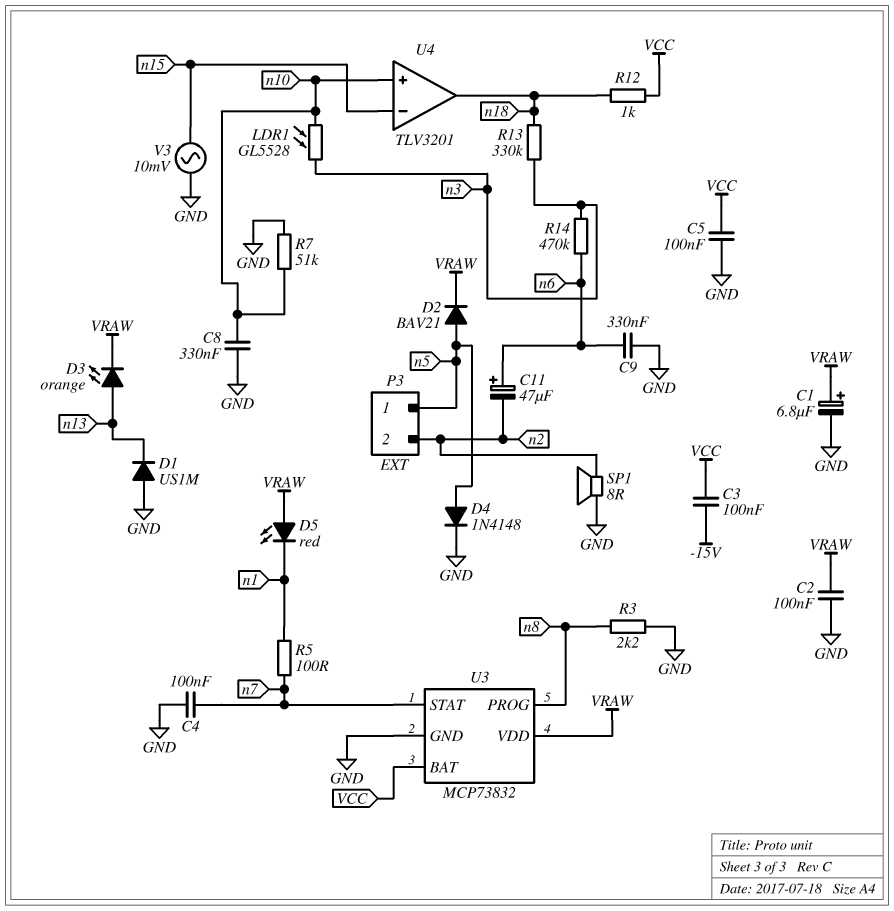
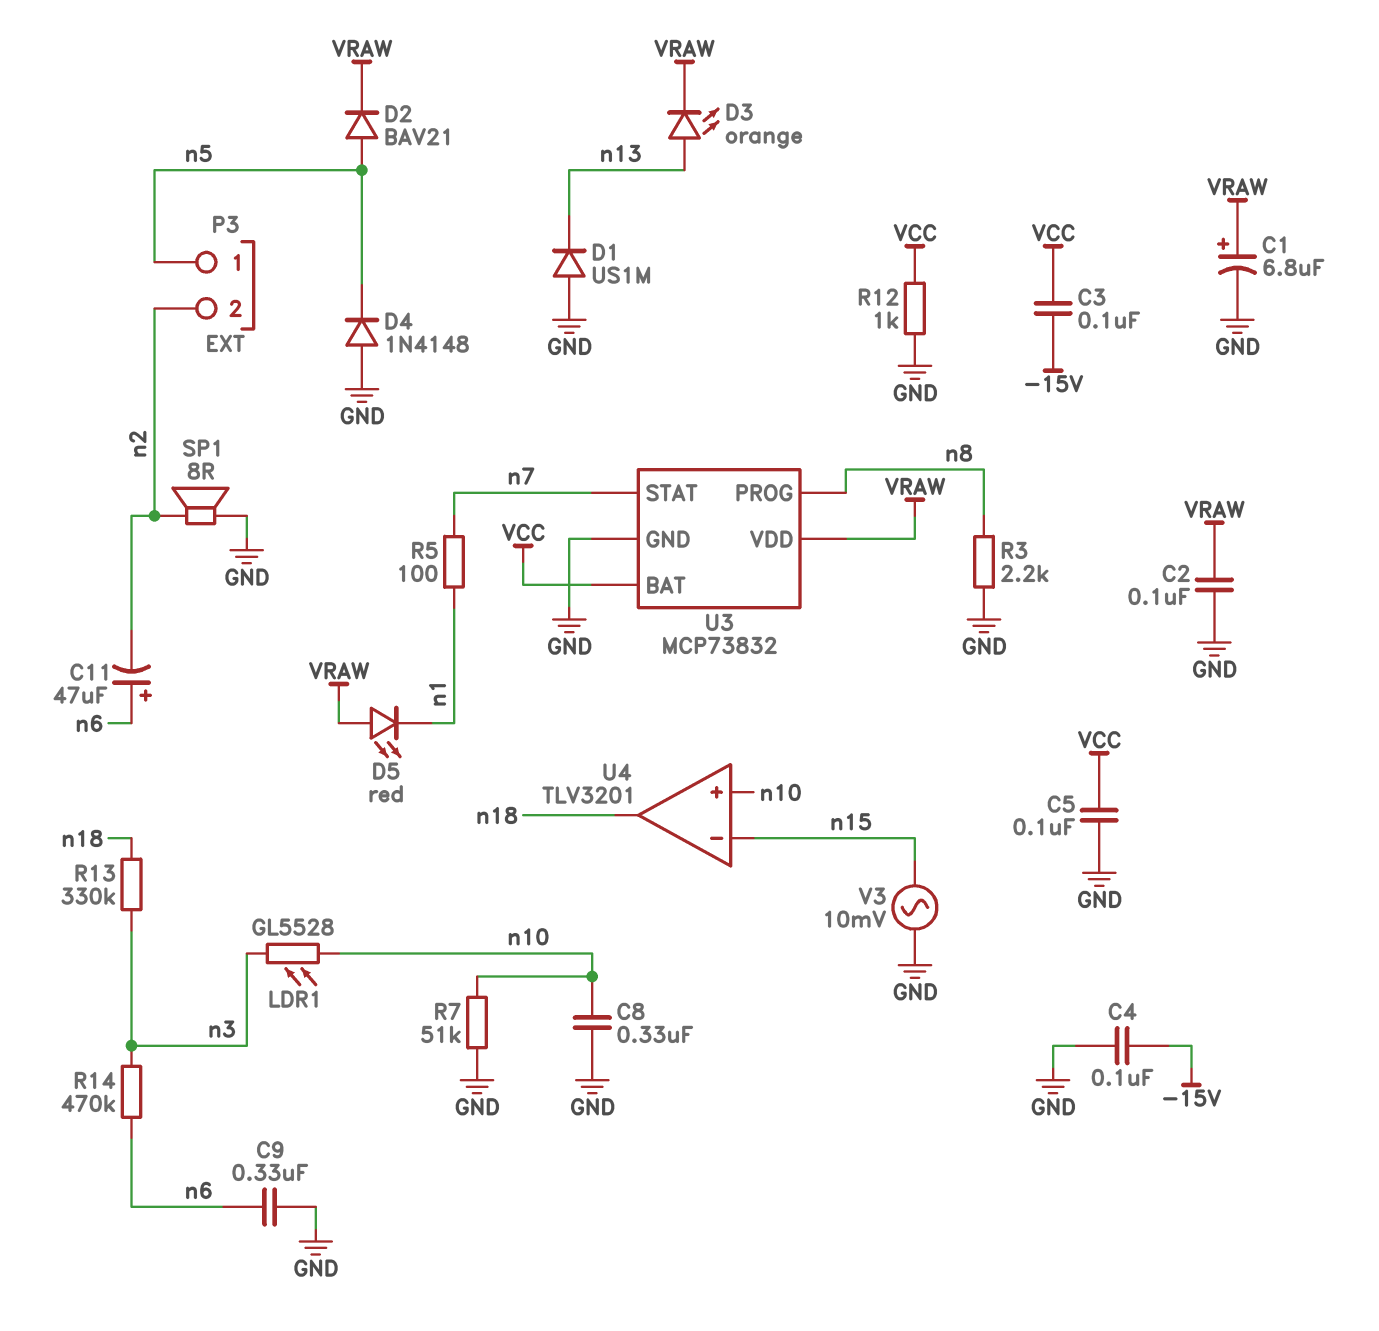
C4: 100nF (GND, n7) -> 100nF (-15V, GND)
D4: diode 1N4148 (A n5, K GND) -> diode 1N4148 (A GND, K n5)
R12: 1k (VCC, n18) -> 1k (GND, VCC)

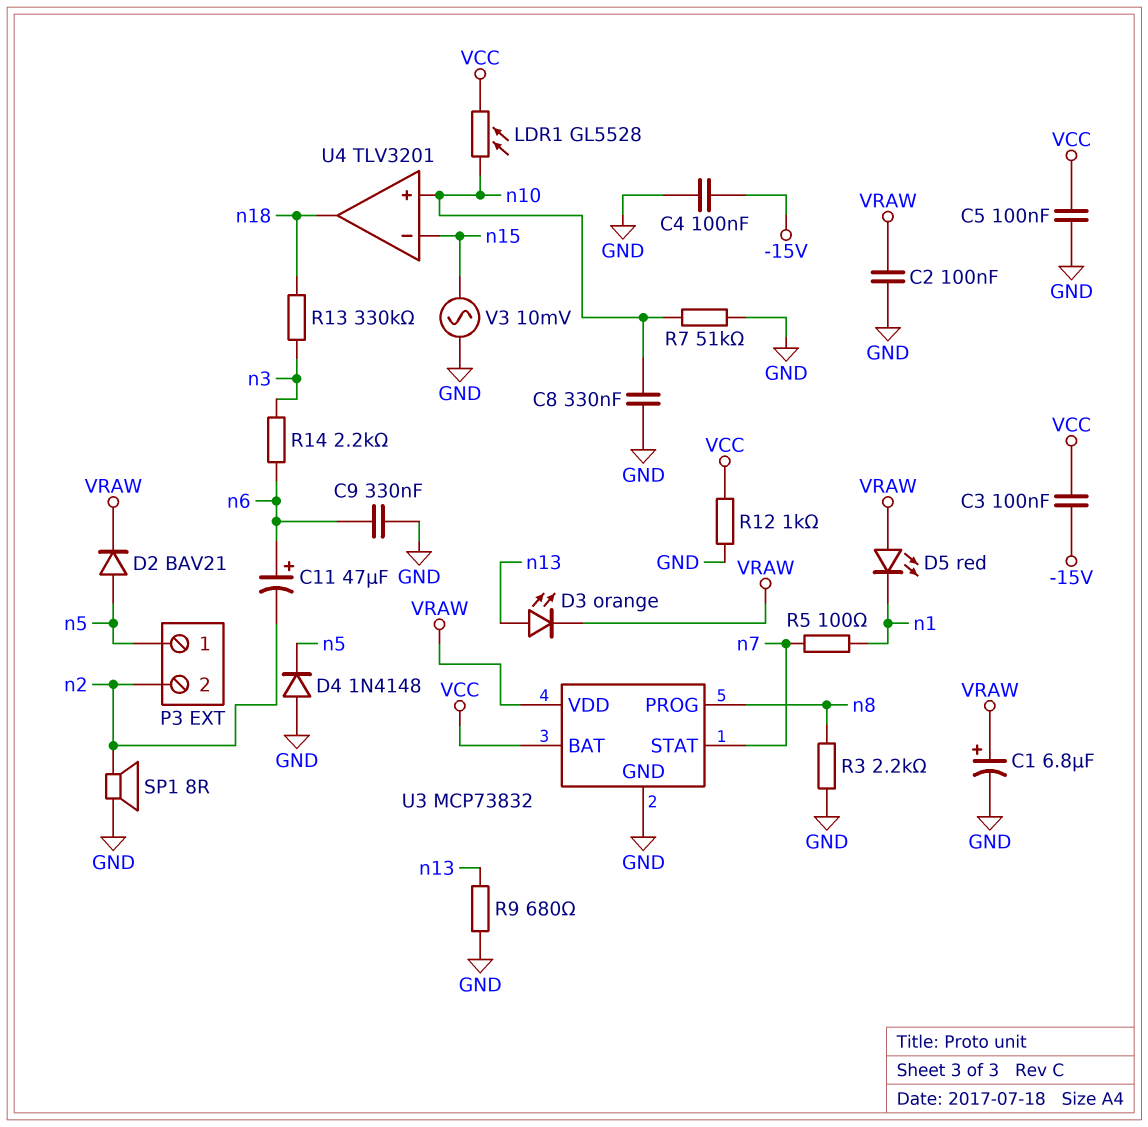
D1: diode US1M (A GND, K n13) -> none
LDR1: GL5528 (n3, n10) -> GL5528 (VCC, n10)
R9: none -> 680 (GND, n13)
R14: 470k (n3, n6) -> 2.2k (n3, n6)

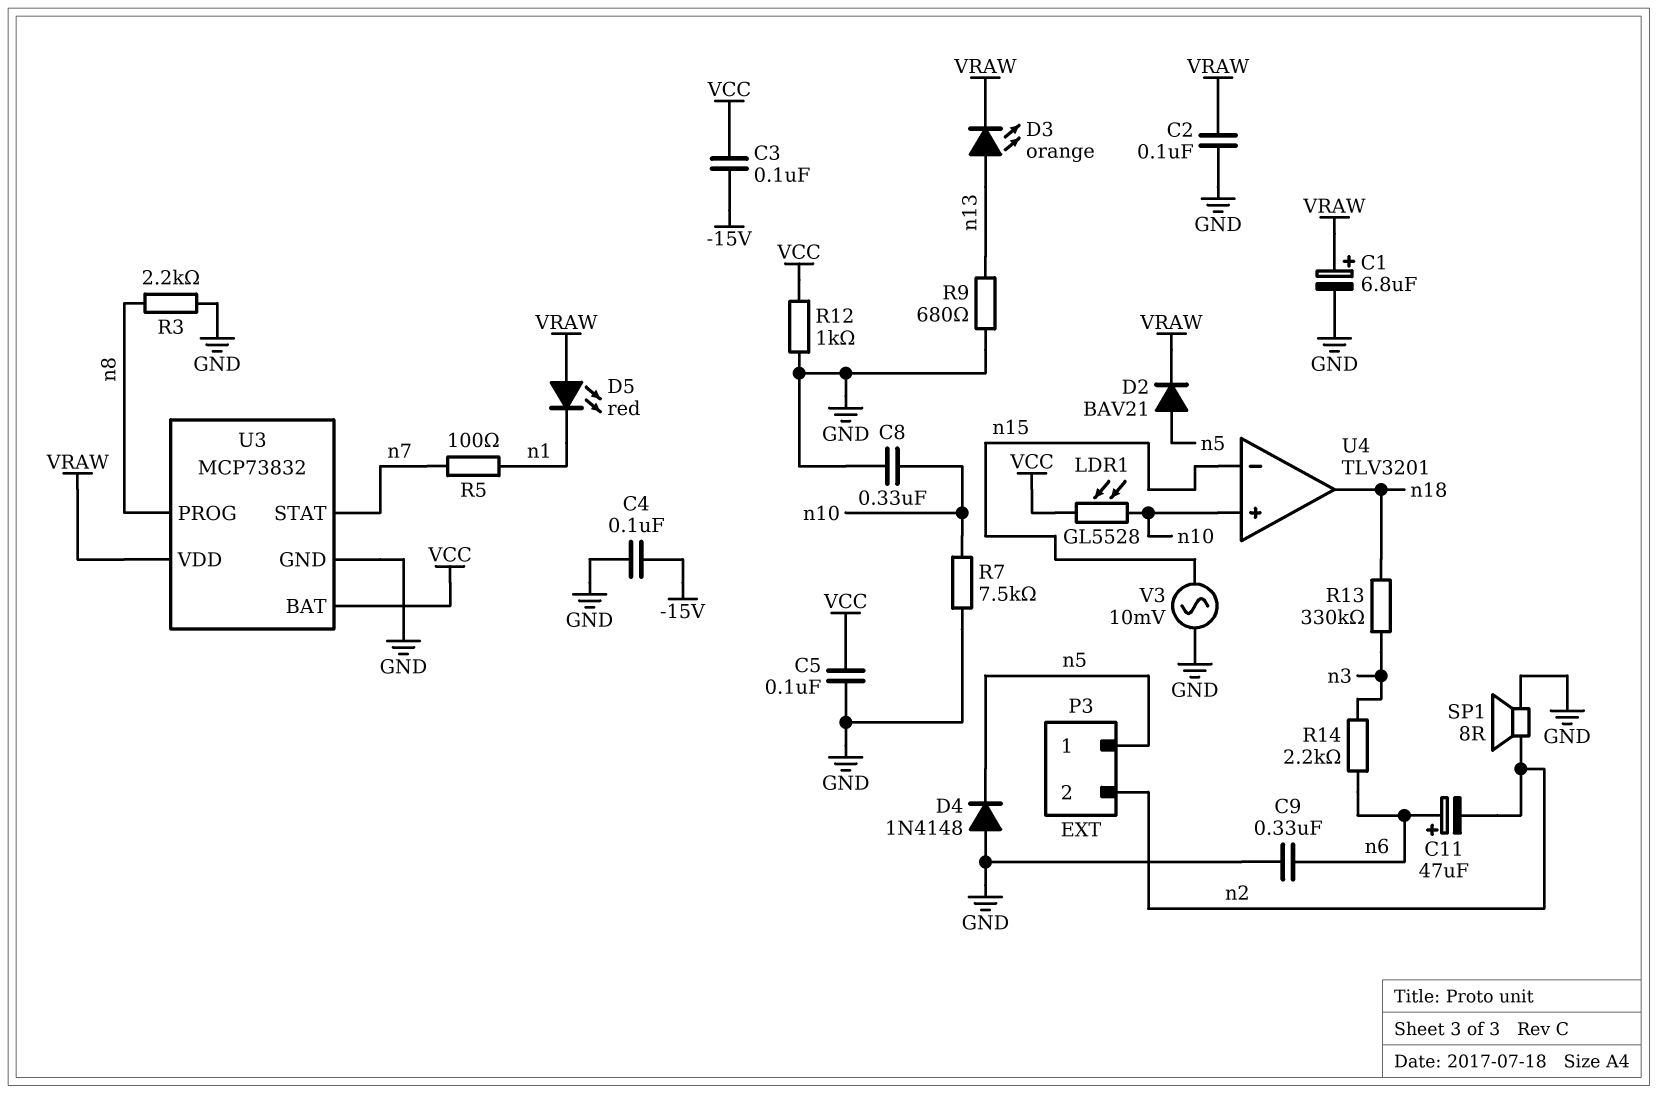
R7: 51k (GND, n10) -> 7.5k (GND, n10)

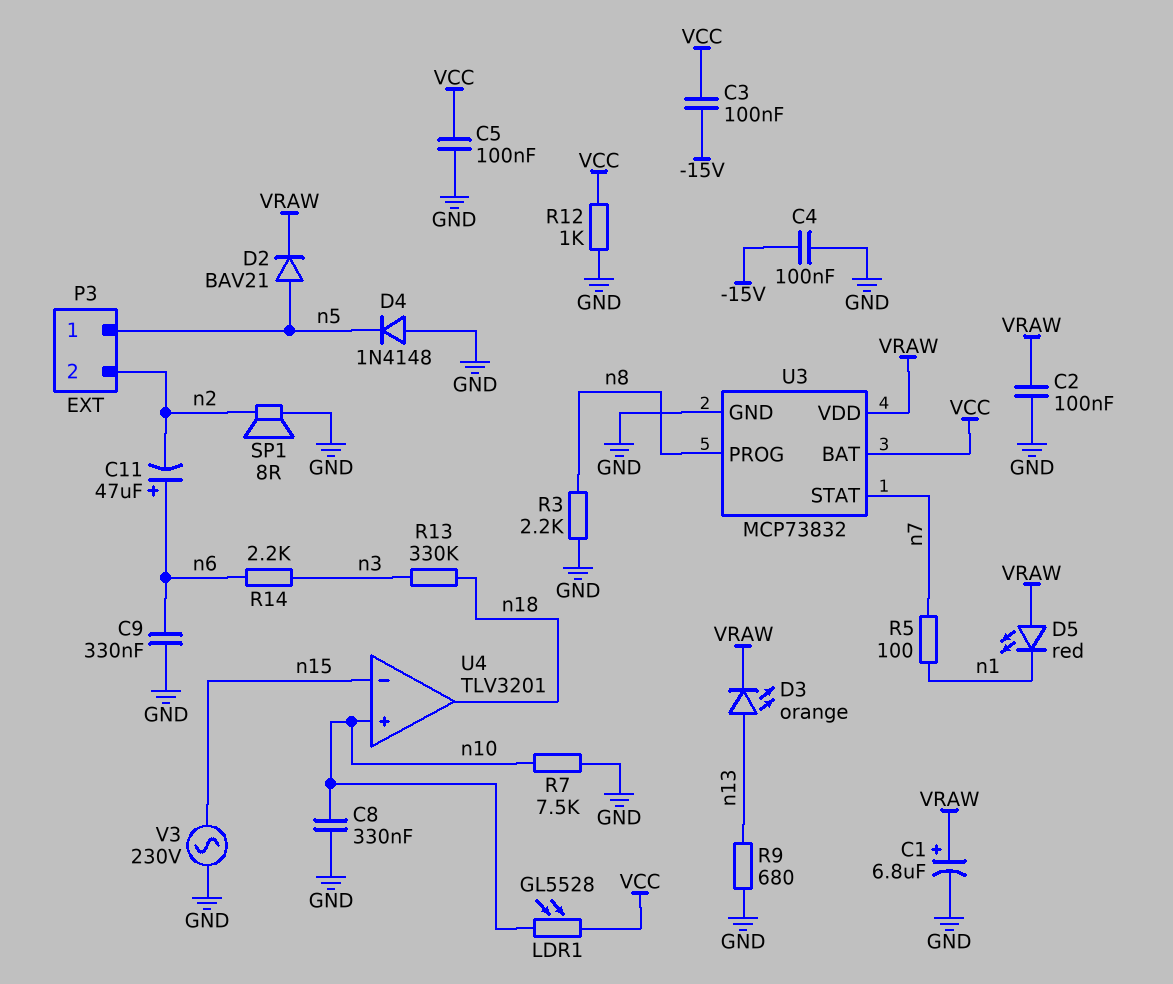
V3: AC 10mV (GND, n15) -> AC 230V (GND, n15)

